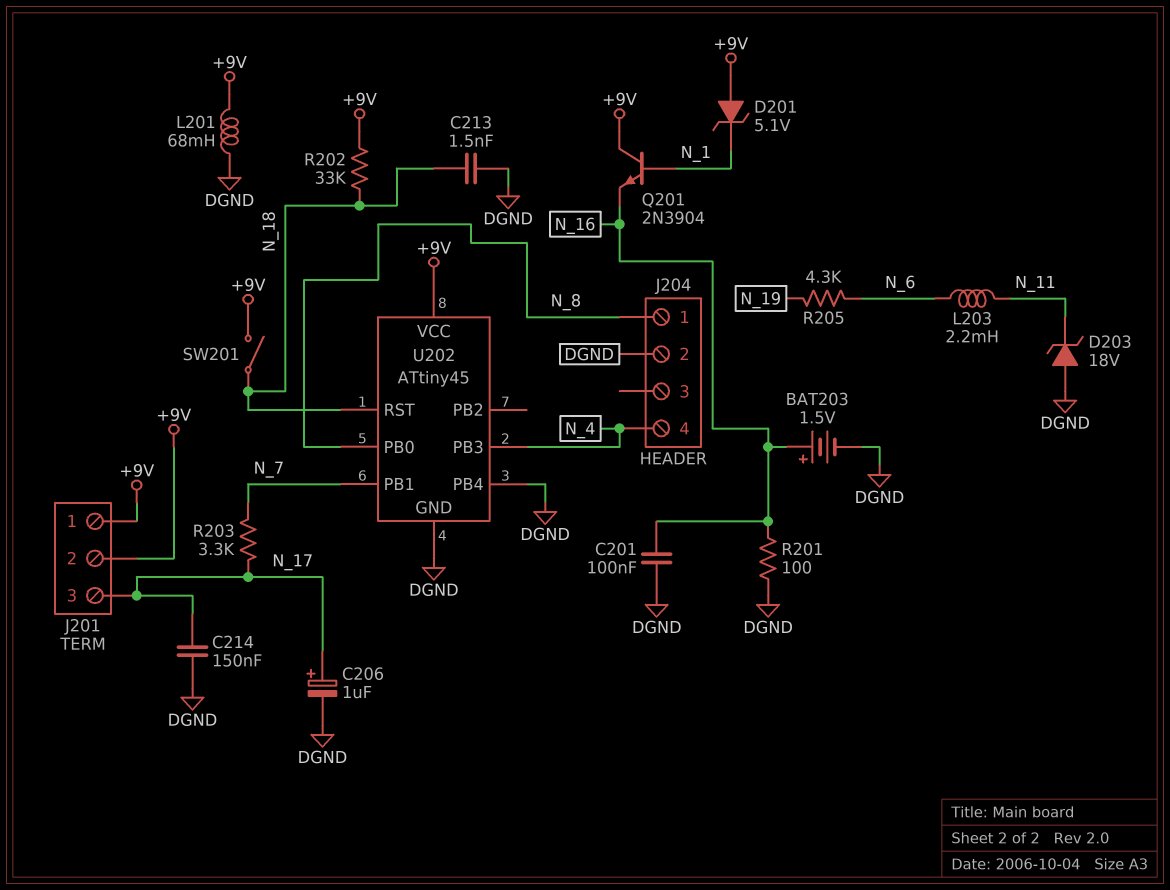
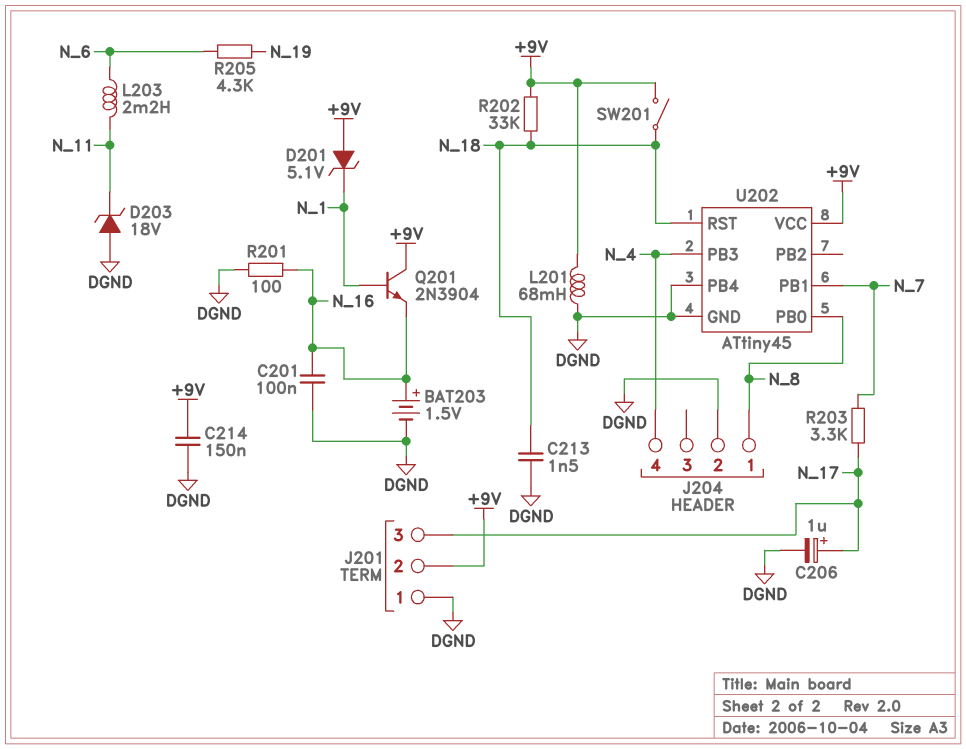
C214: 150nF (DGND, N_17) -> 150nF (+9V, DGND)
J201 pin 1: +9V -> DGND

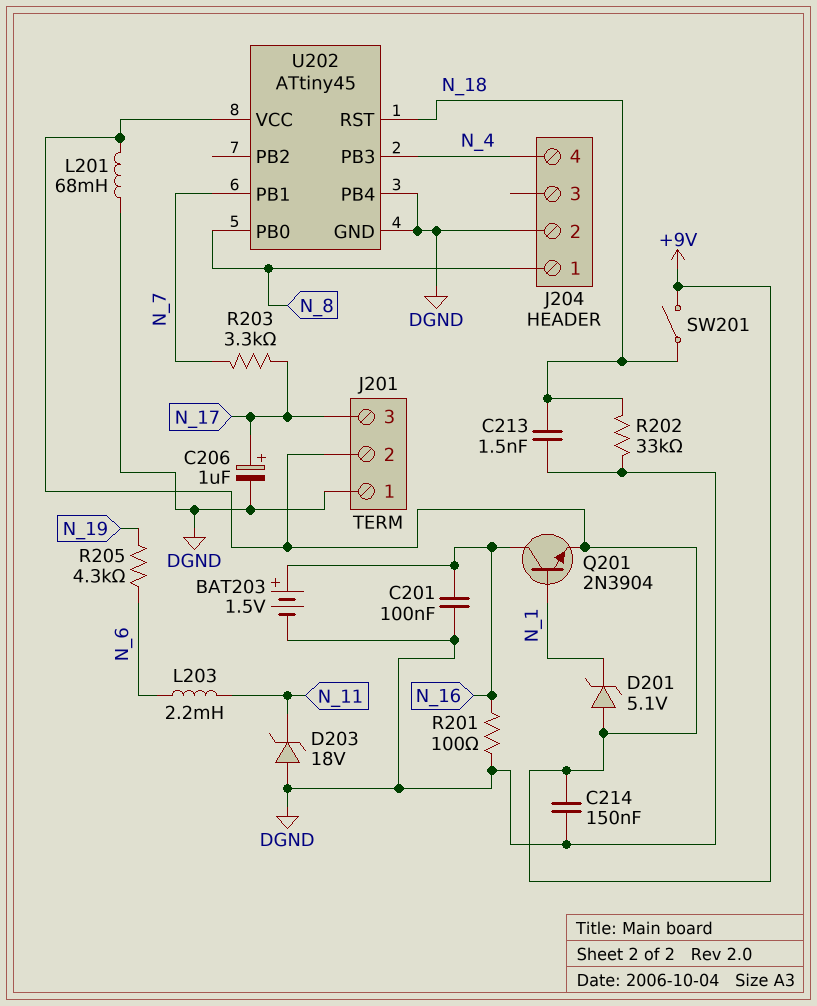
Q201: NPN 2N3904 (B N_1, C +9V, E N_16) -> NPN 2N3904 (B N_1, C N_16, E +9V)
R202: 33k (+9V, N_18) -> 33k (DGND, N_18)

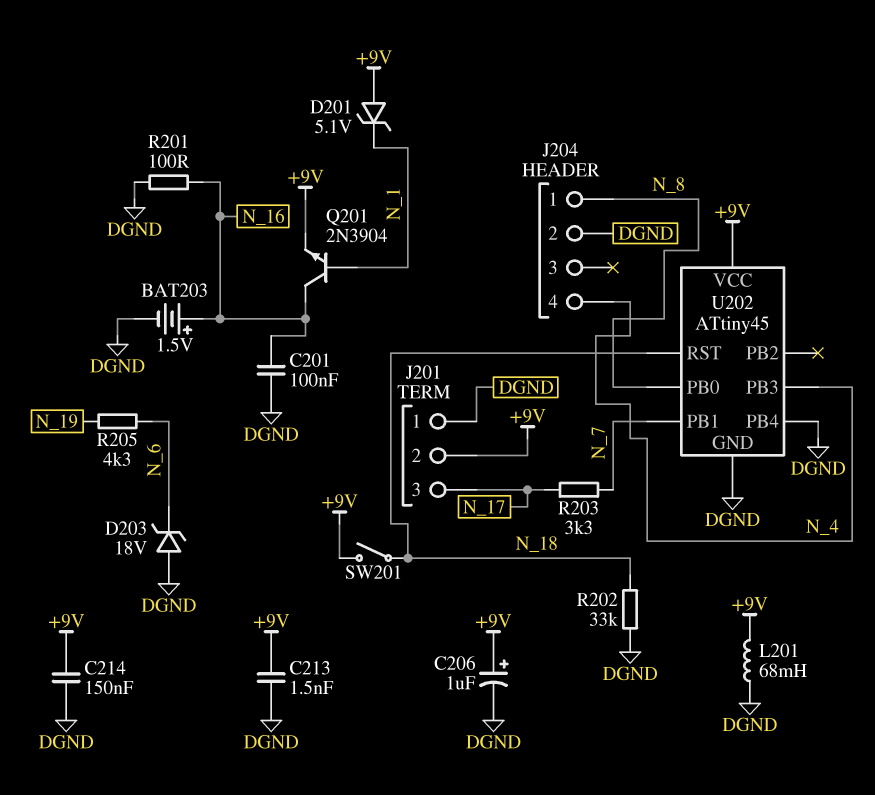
C206: 1uF (plus N_17, minus DGND) -> 1uF (plus +9V, minus DGND)
C213: 1.5nF (DGND, N_18) -> 1.5nF (+9V, DGND)
D203: zener 18V (A DGND, K N_11) -> zener 18V (A DGND, K N_6)
L203: 2.2mH (N_6, N_11) -> none

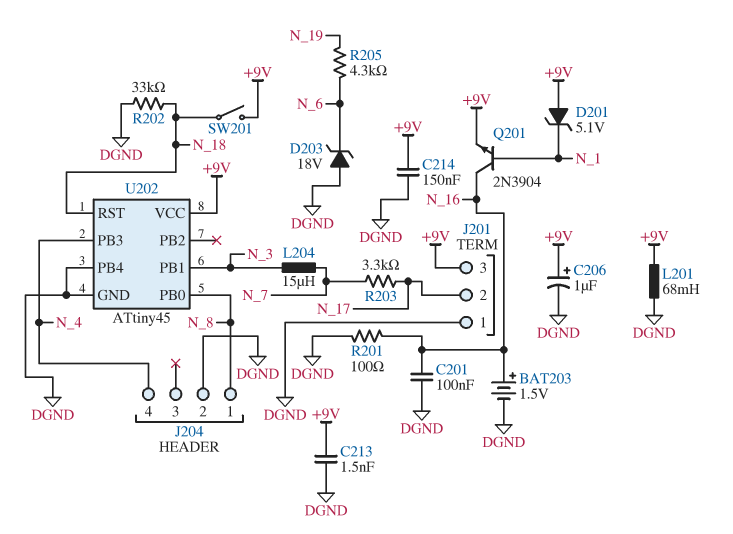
J201 pin 2: +9V -> N_17
J201 pin 3: N_17 -> +9V
L204: none -> 15uH (N_3, N_7)
U202 pin PB1: N_7 -> N_3

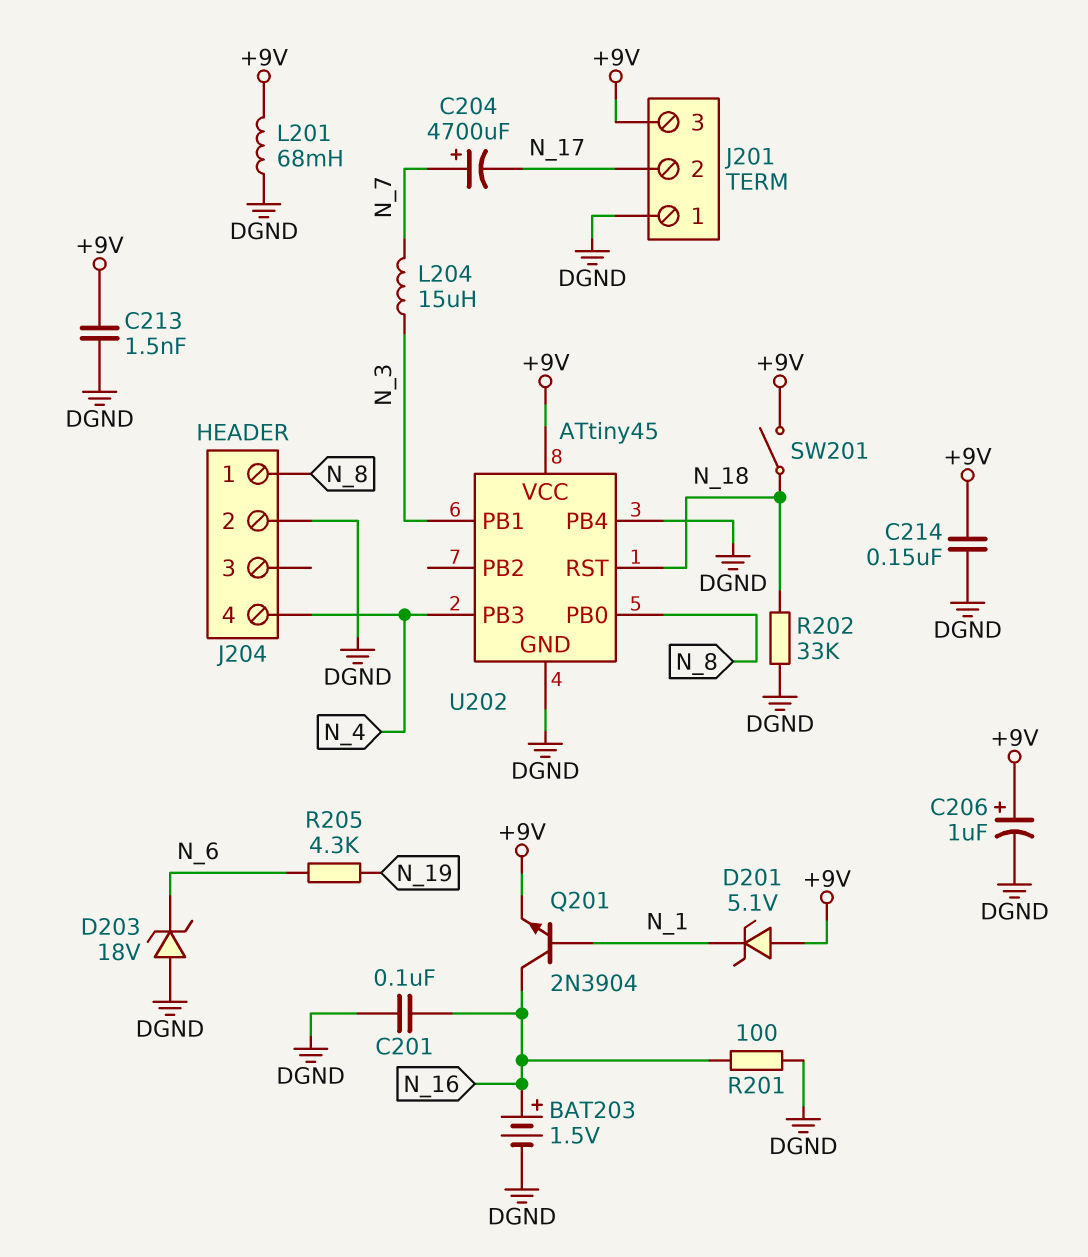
C204: none -> 4700uF (plus N_7, minus N_17)
R203: 3.3k (N_7, N_17) -> none

